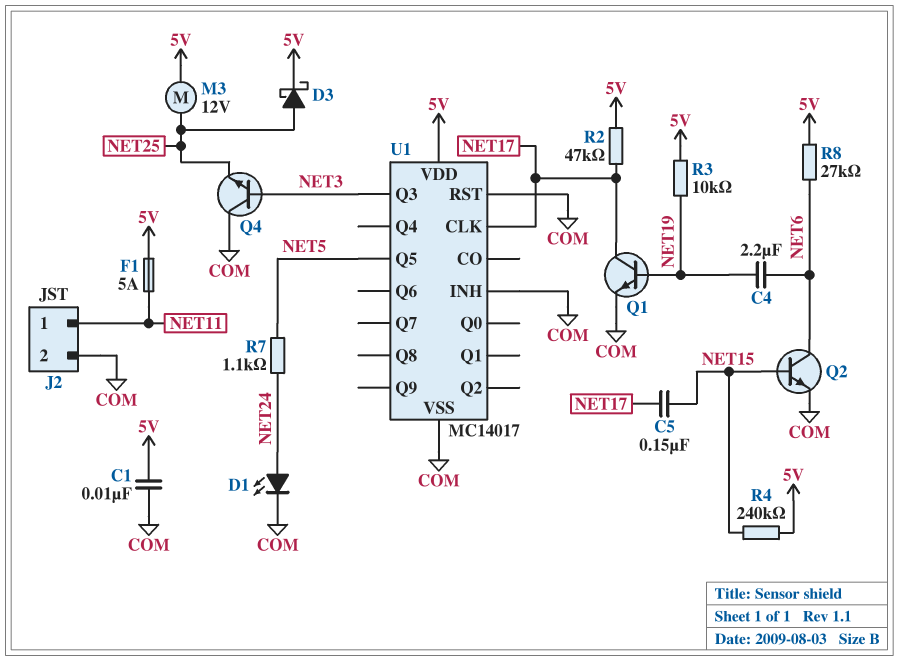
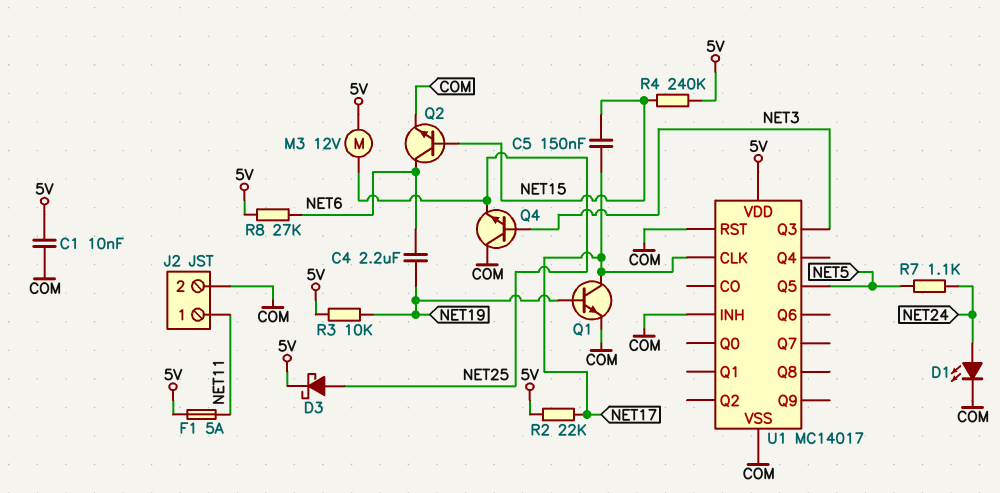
R2: 47k (5V, NET17) -> 22k (5V, NET17)

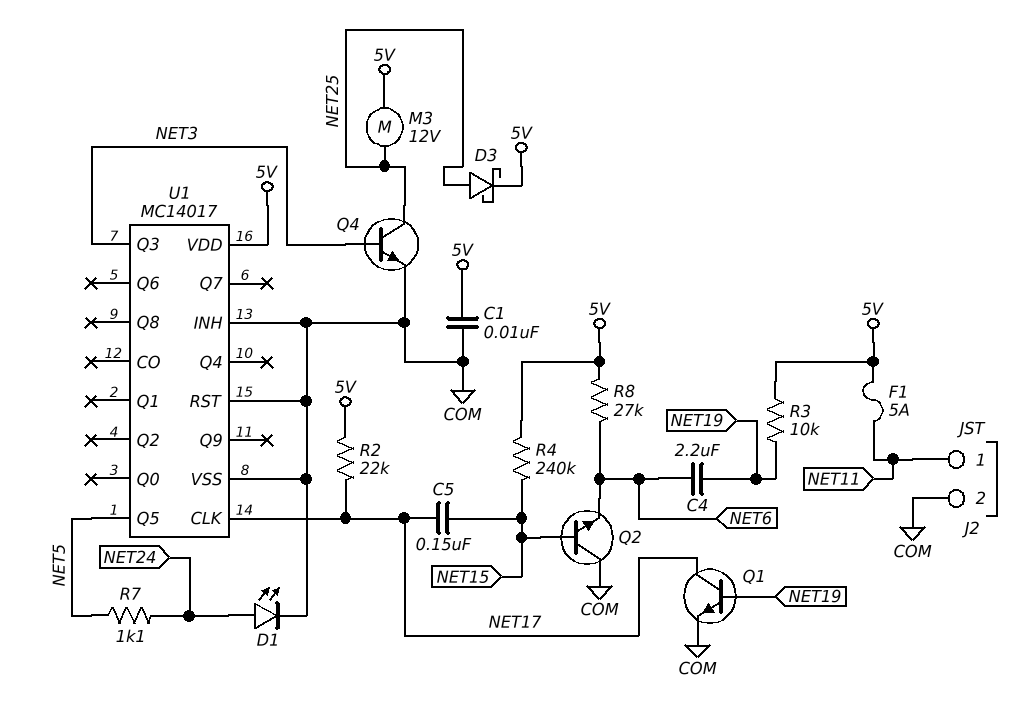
Q2: NPN (B NET15, C NET6, E COM) -> NPN (B NET15, C COM, E NET6)
Q4: NPN (B NET3, C COM, E NET25) -> NPN (B NET3, C NET25, E COM)

